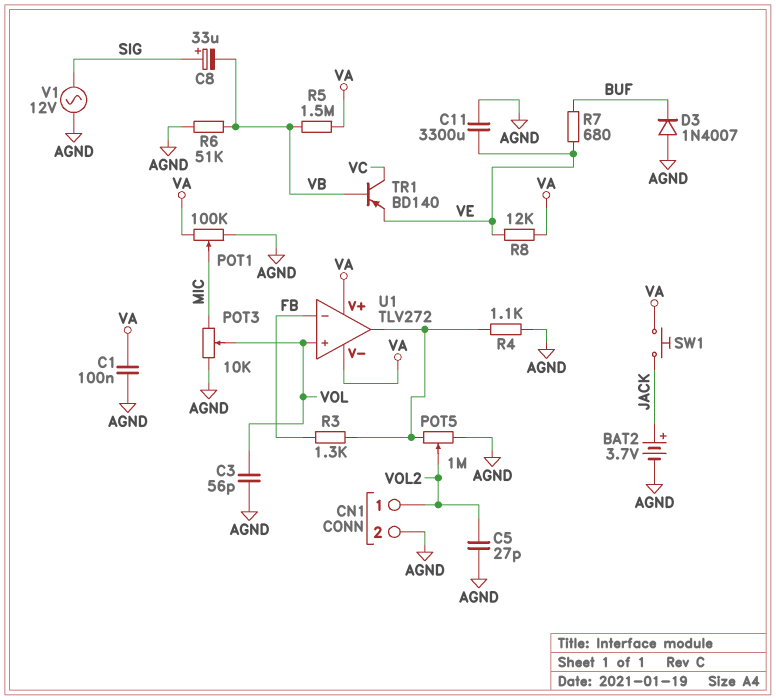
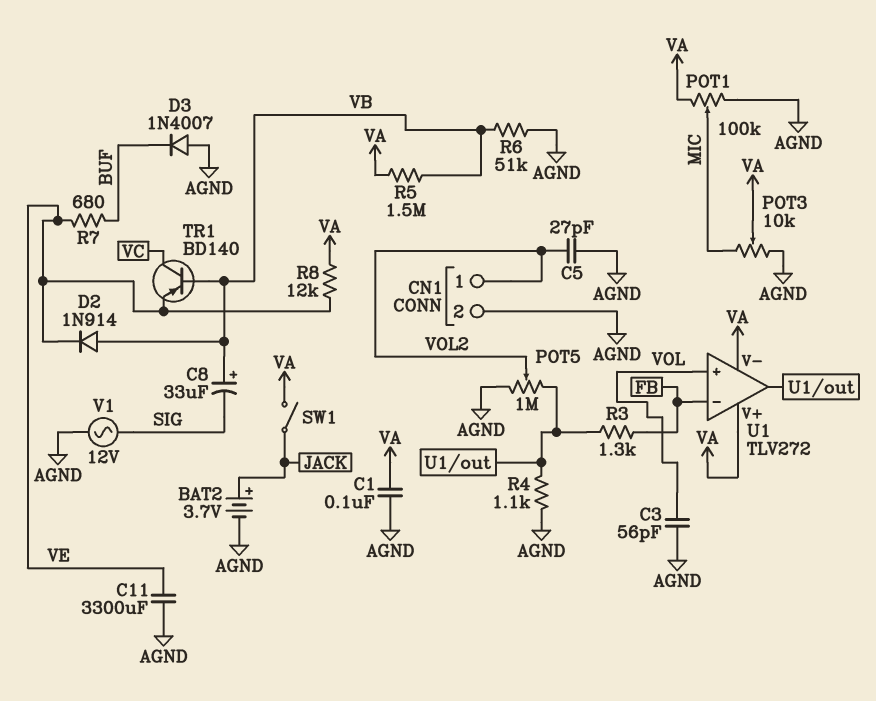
C8: 33uF (plus SIG, minus VB) -> 33uF (plus VB, minus SIG)
D2: none -> diode 1N914 (A VB, K VE)
POT3: 10k (AGND, MIC, wiper VOL) -> 10k (AGND, MIC, wiper VA)
SW1: button (JACK, VA) -> switch (JACK, VA)

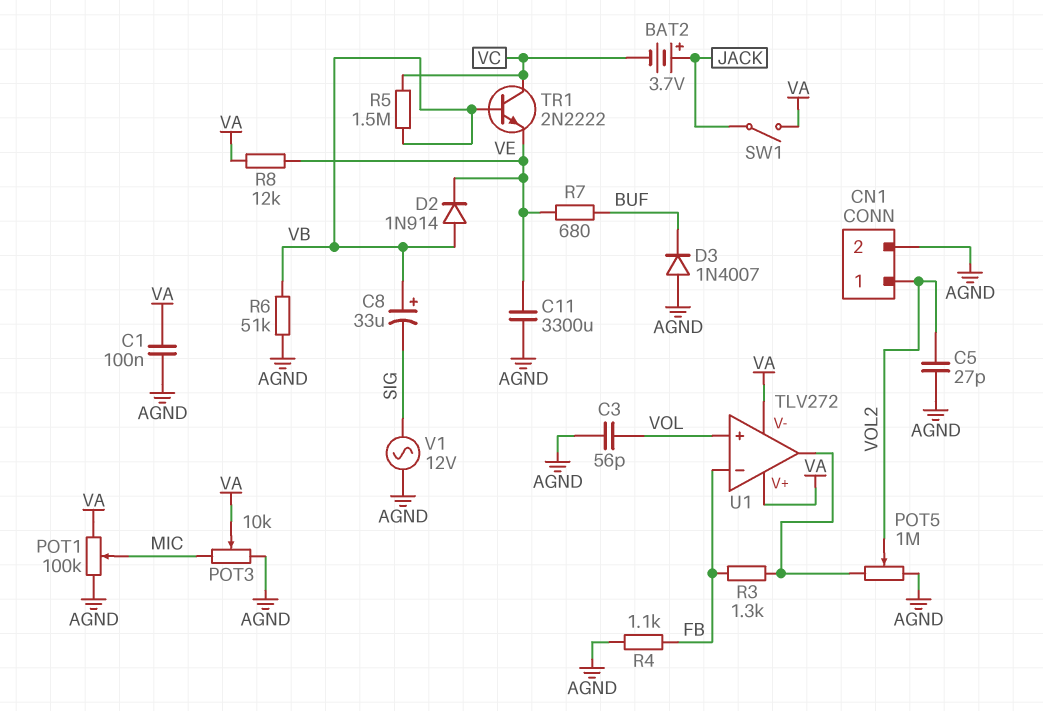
BAT2: 3.7V (plus JACK, minus AGND) -> 3.7V (plus JACK, minus VC)
R4: 1.1k (AGND, U1/out) -> 1.1k (AGND, FB)
R5: 1.5M (VA, VB) -> 1.5M (VB, VC)
TR1: PNP BD140 (B VB, C VC, E VE) -> NPN 2N2222 (B VB, C VC, E VE)

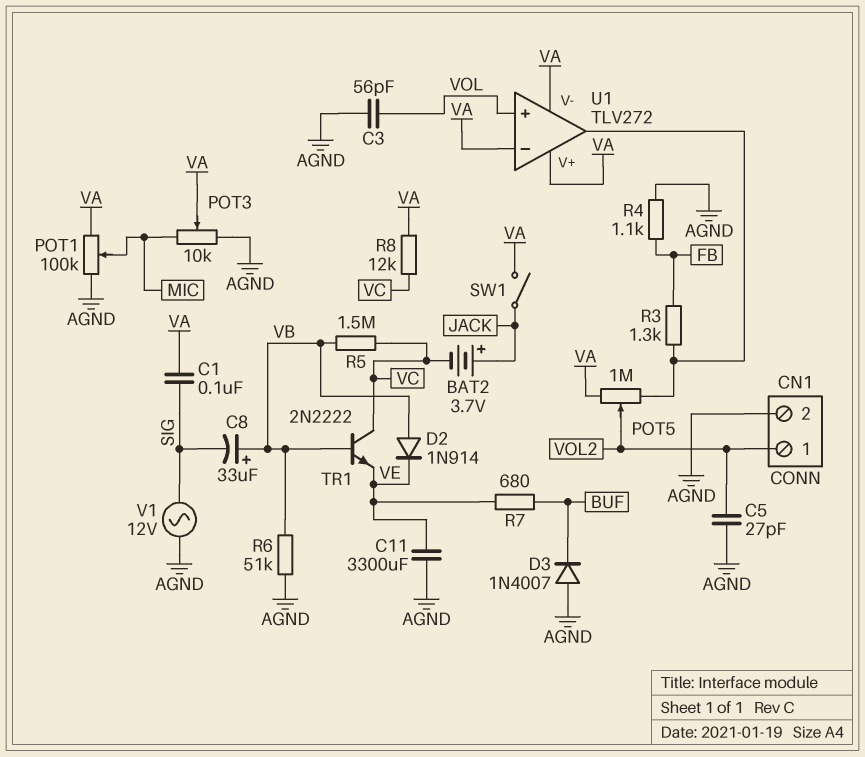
C1: 100nF (AGND, VA) -> 100nF (SIG, VA)
POT5: 1M (AGND, U1/out, wiper VOL2) -> 1M (U1/out, VA, wiper VOL2)
R8: 12k (VA, VE) -> 12k (VA, VC)
U1 pin in-: FB -> VA

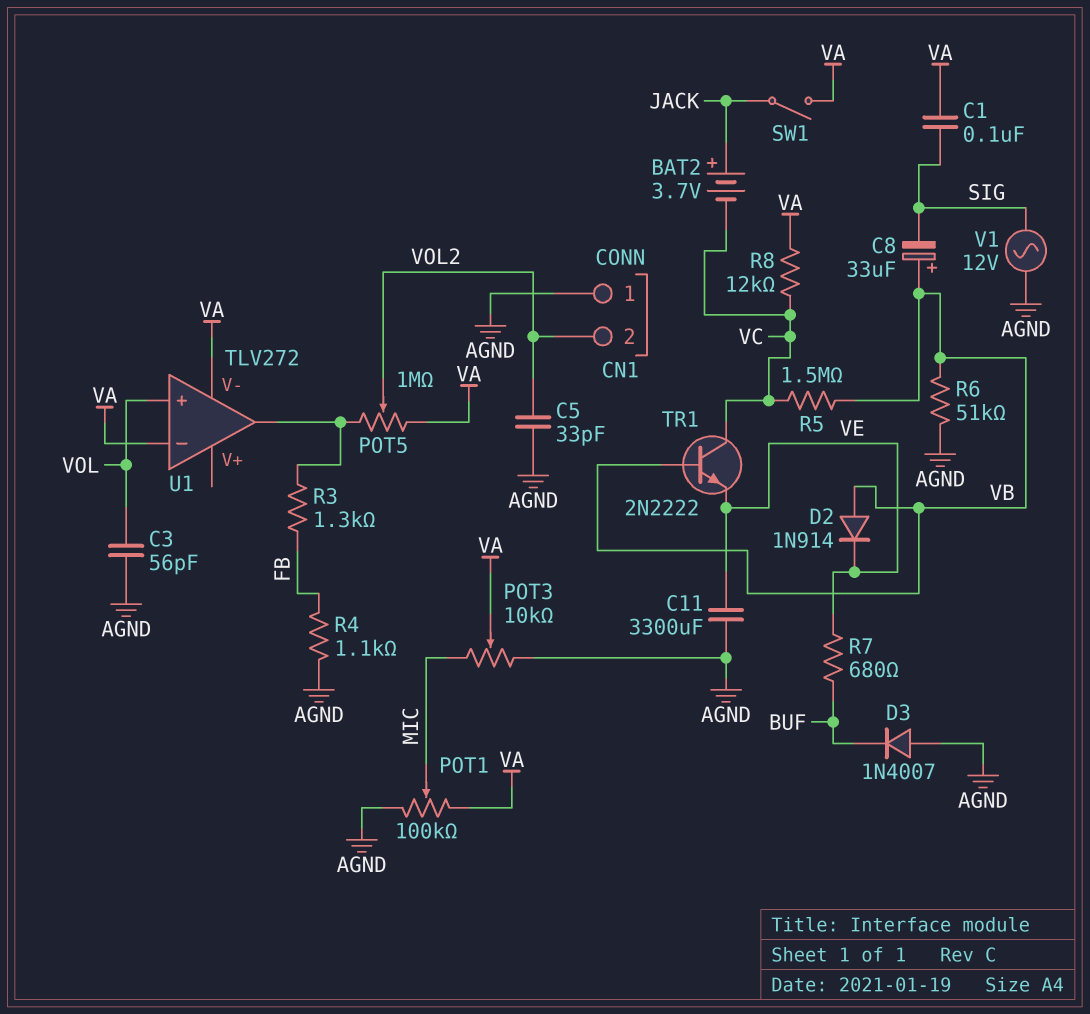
C5: 27pF (AGND, VOL2) -> 33pF (AGND, VOL2)
CN1 pin 1: VOL2 -> AGND
CN1 pin 2: AGND -> VOL2
U1 pin V+: VA -> none

